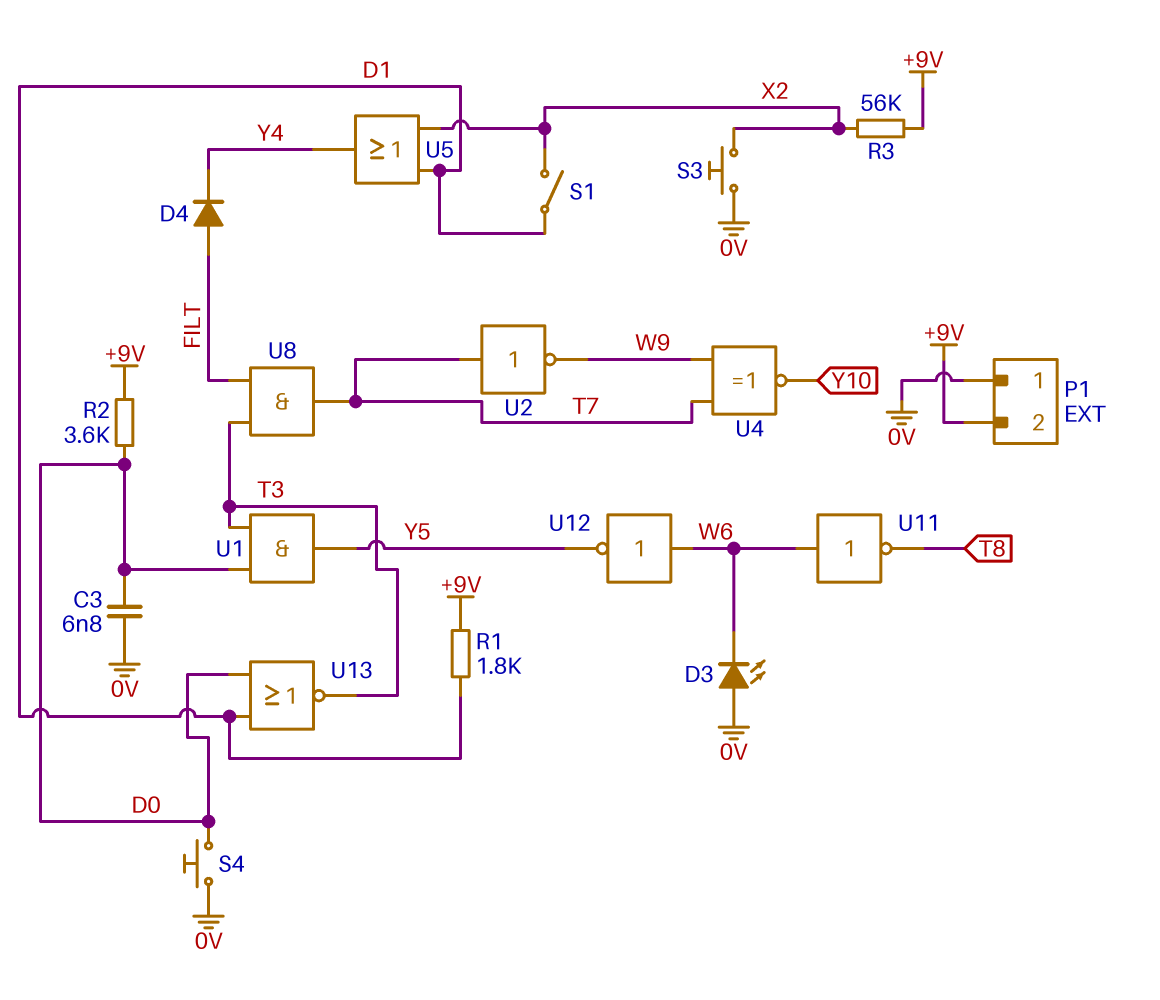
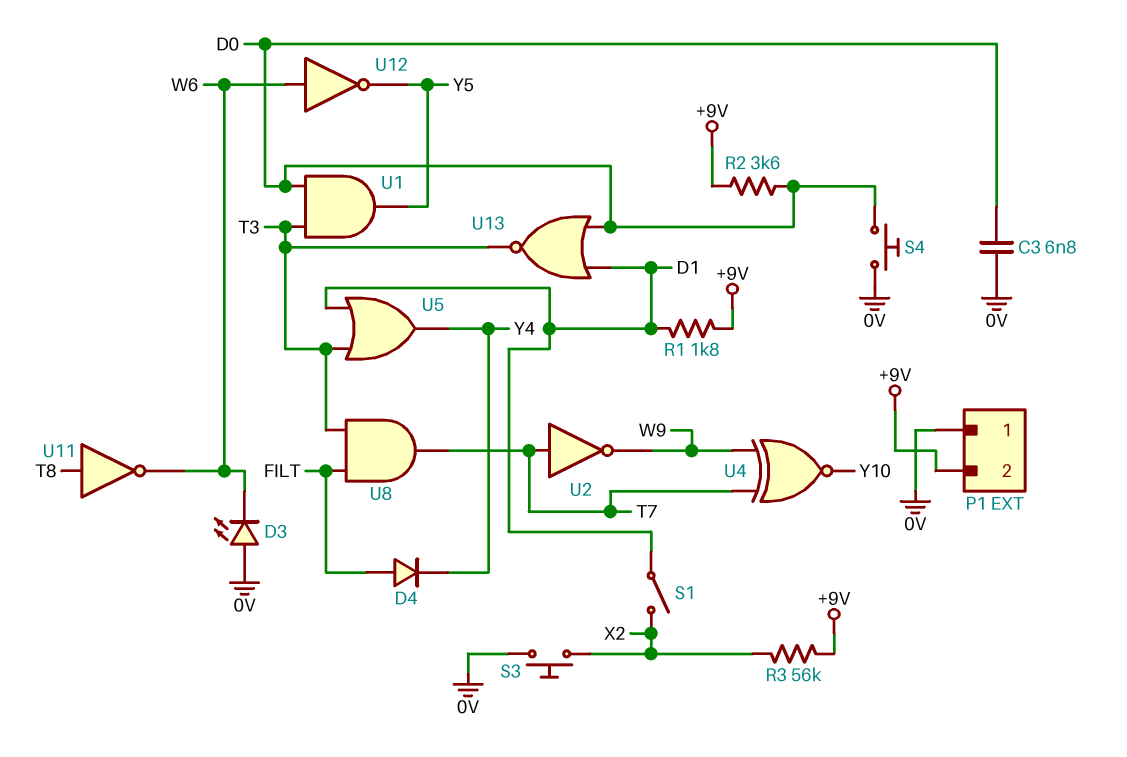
U5: OR (in D1, in X2, out Y4) -> OR (in D1, in T3, out Y4)
U11: NOT (in W6, out T8) -> NOT (in T8, out W6)

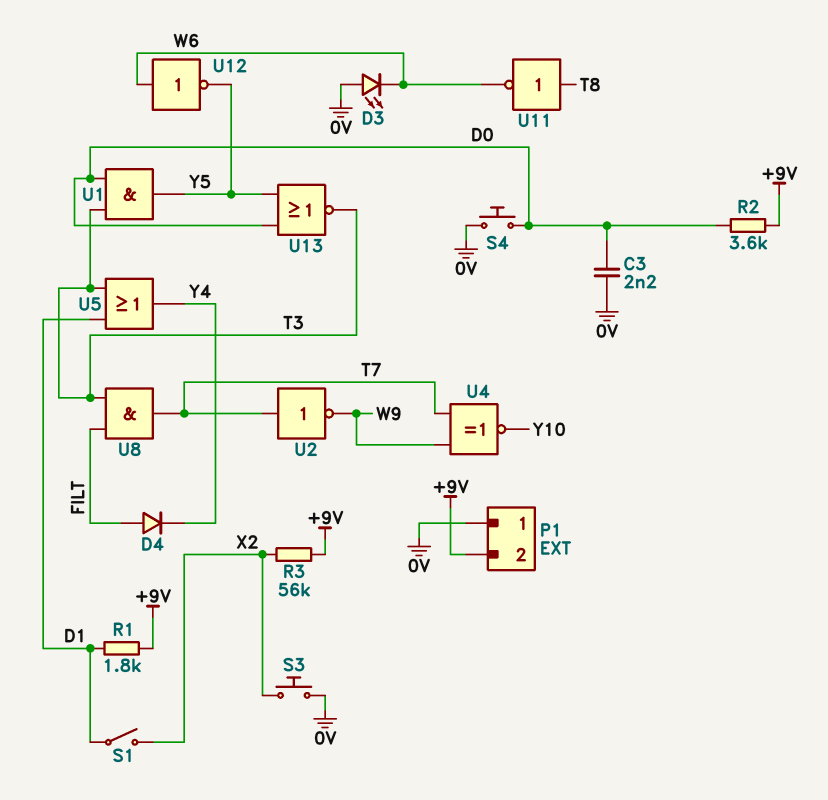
C3: 6.8nF (0V, D0) -> 2.2nF (0V, D0)
U13: NOR (in D0, in D1, out T3) -> NOR (in D0, in Y5, out T3)

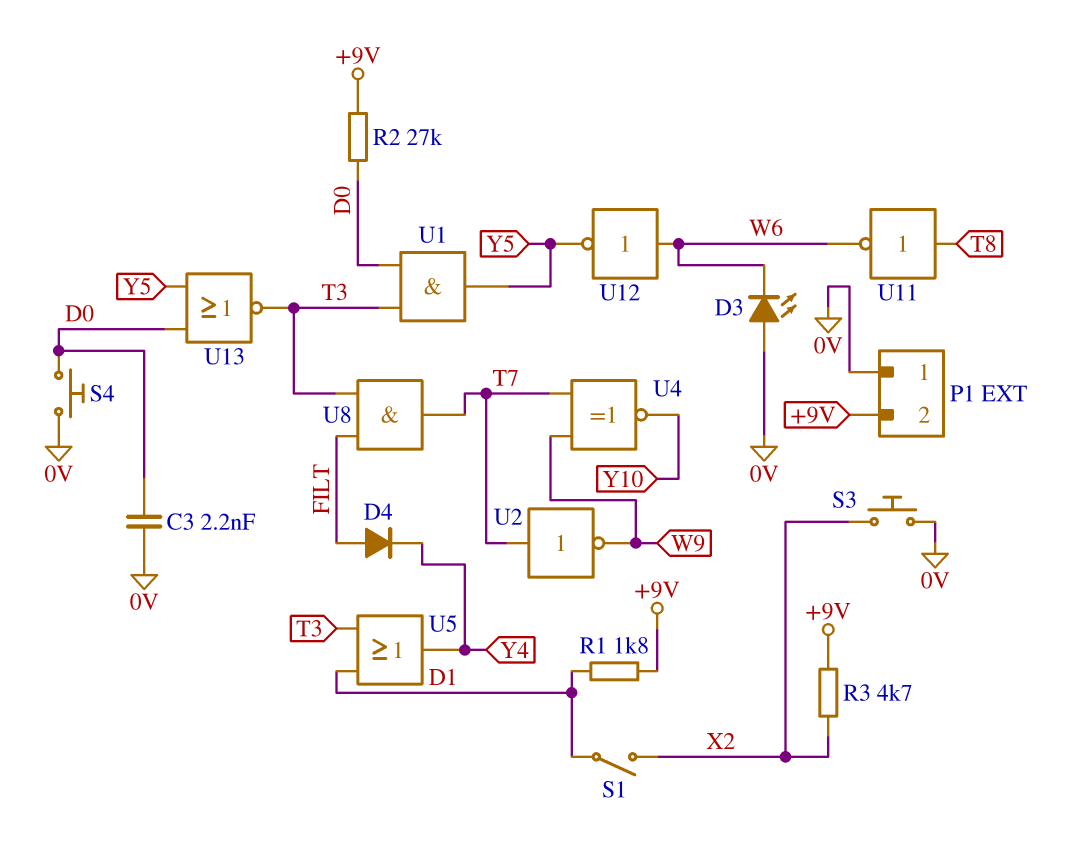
R2: 3.6k (+9V, D0) -> 27k (+9V, D0)
R3: 56k (+9V, X2) -> 4.7k (+9V, X2)

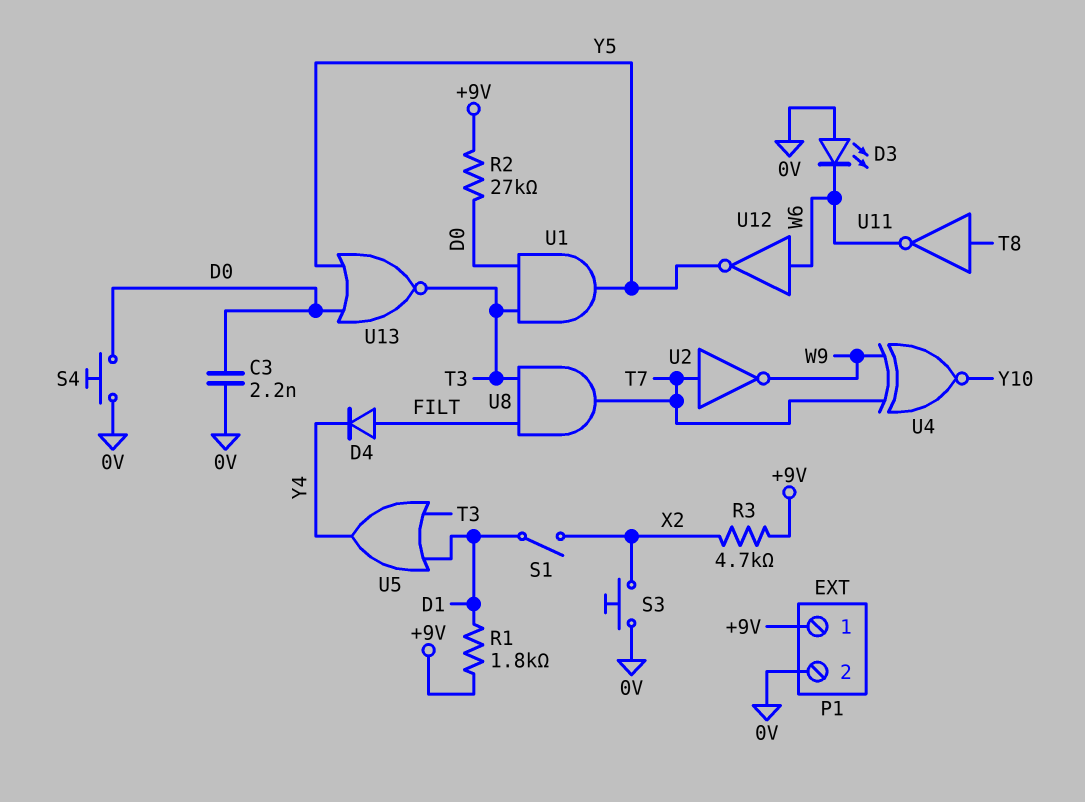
P1 pin 1: 0V -> +9V
P1 pin 2: +9V -> 0V

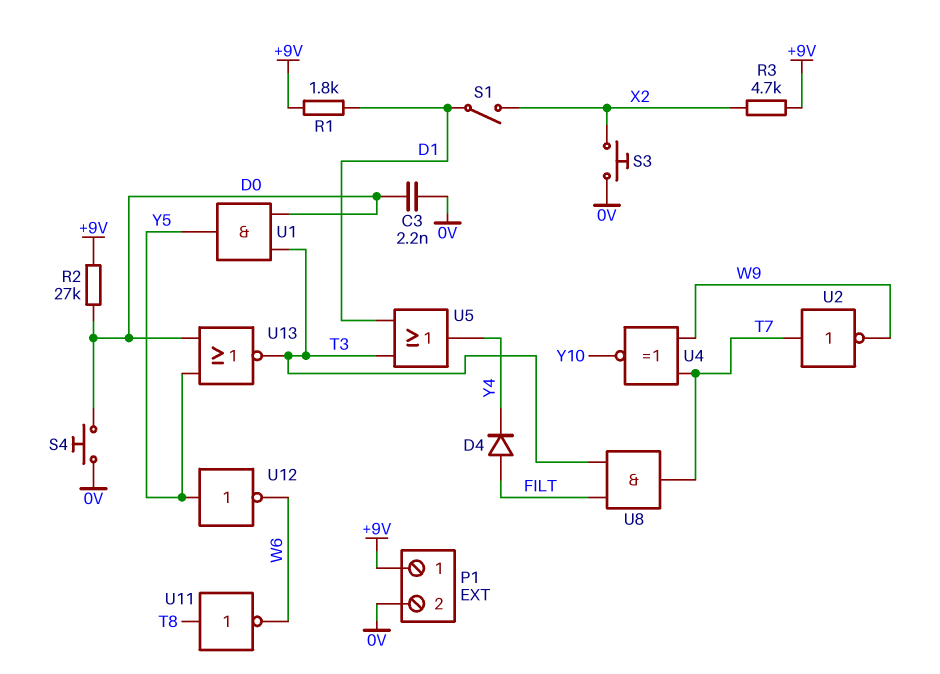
D3: LED (A 0V, K W6) -> none
U12: NOT (in W6, out Y5) -> NOT (in Y5, out W6)

